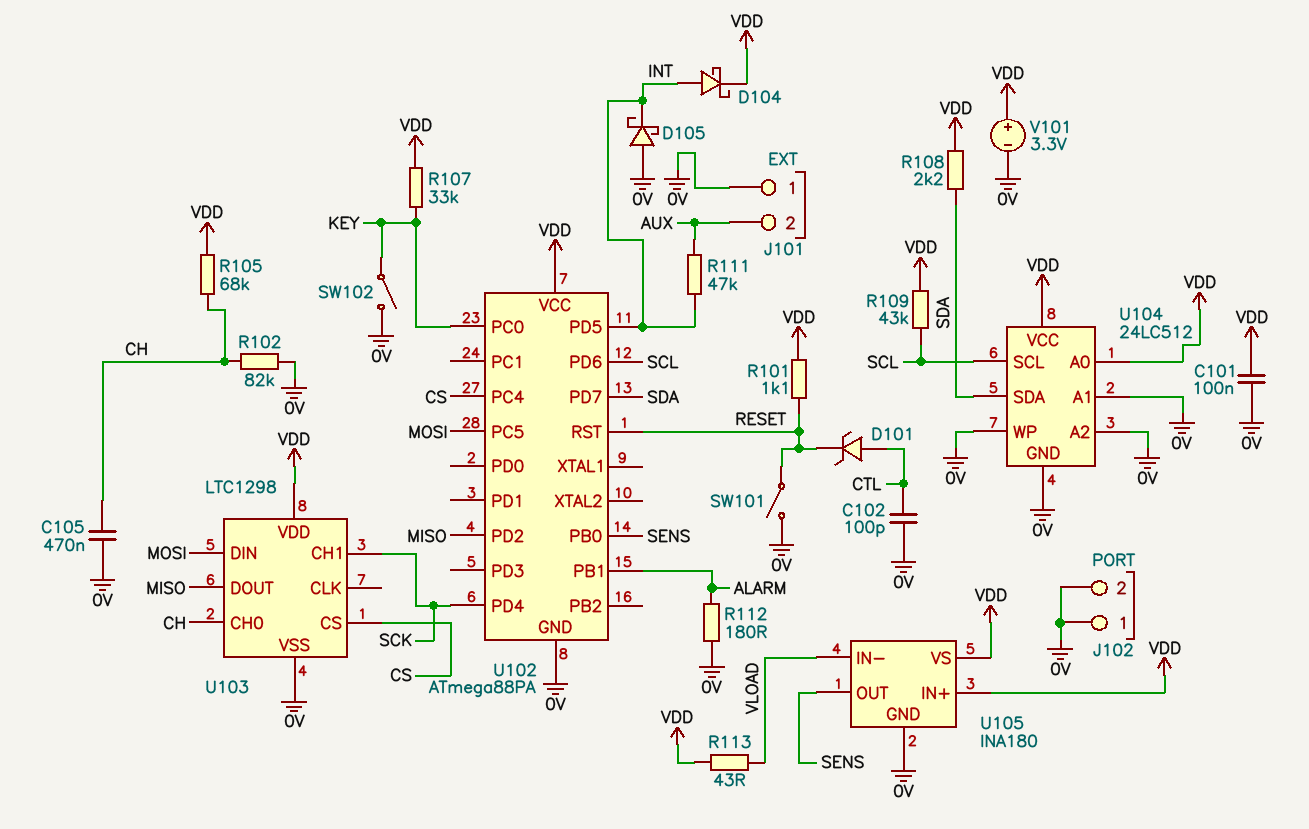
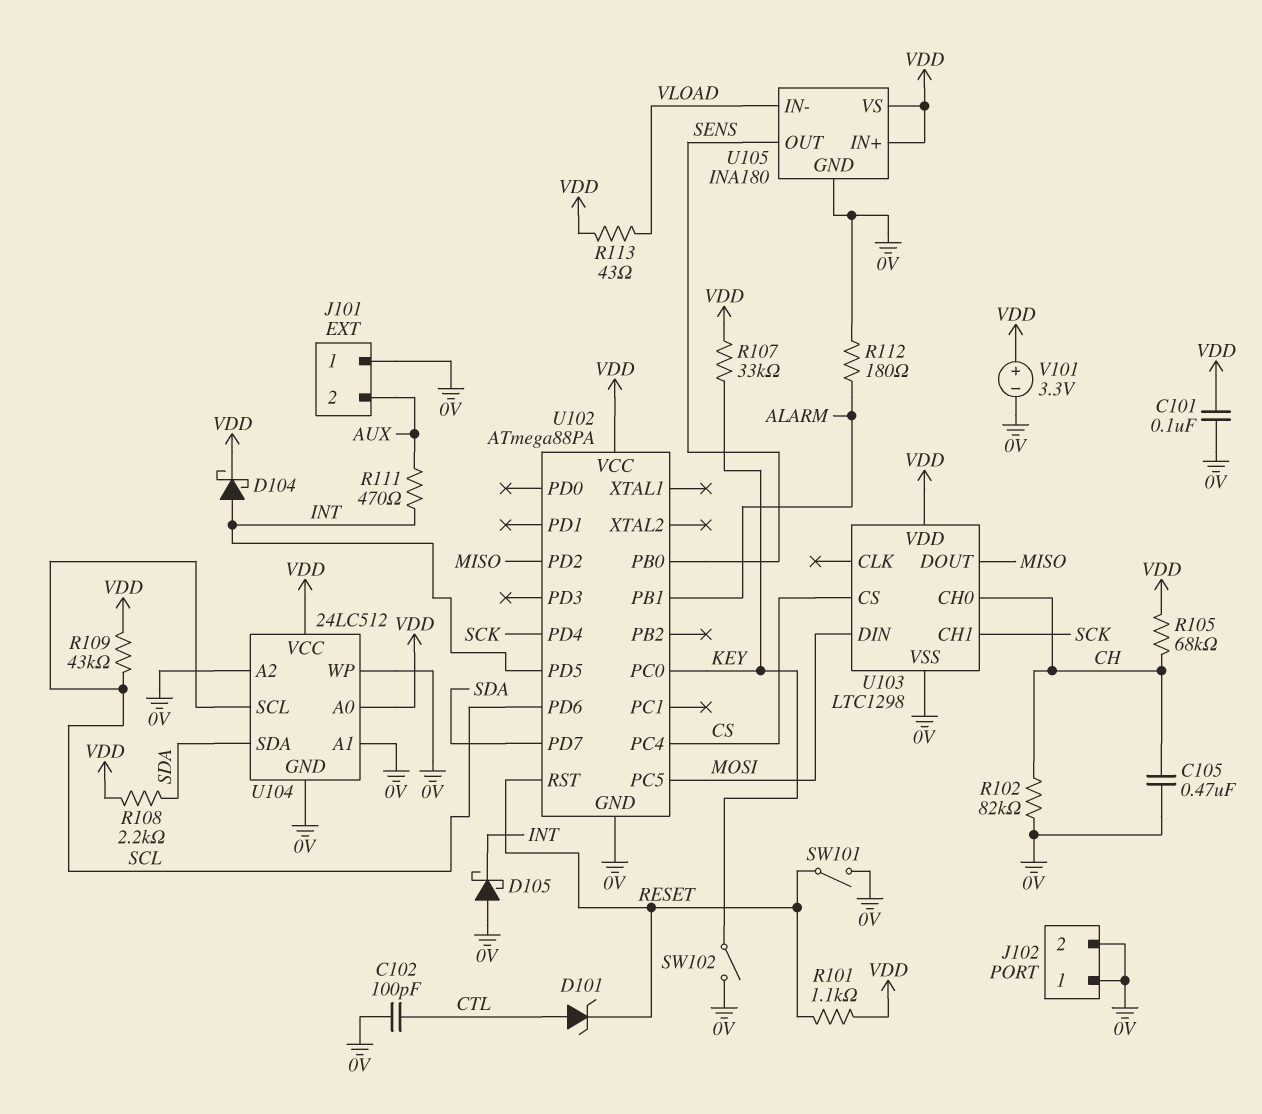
R111: 47k (AUX, INT) -> 470 (AUX, INT)

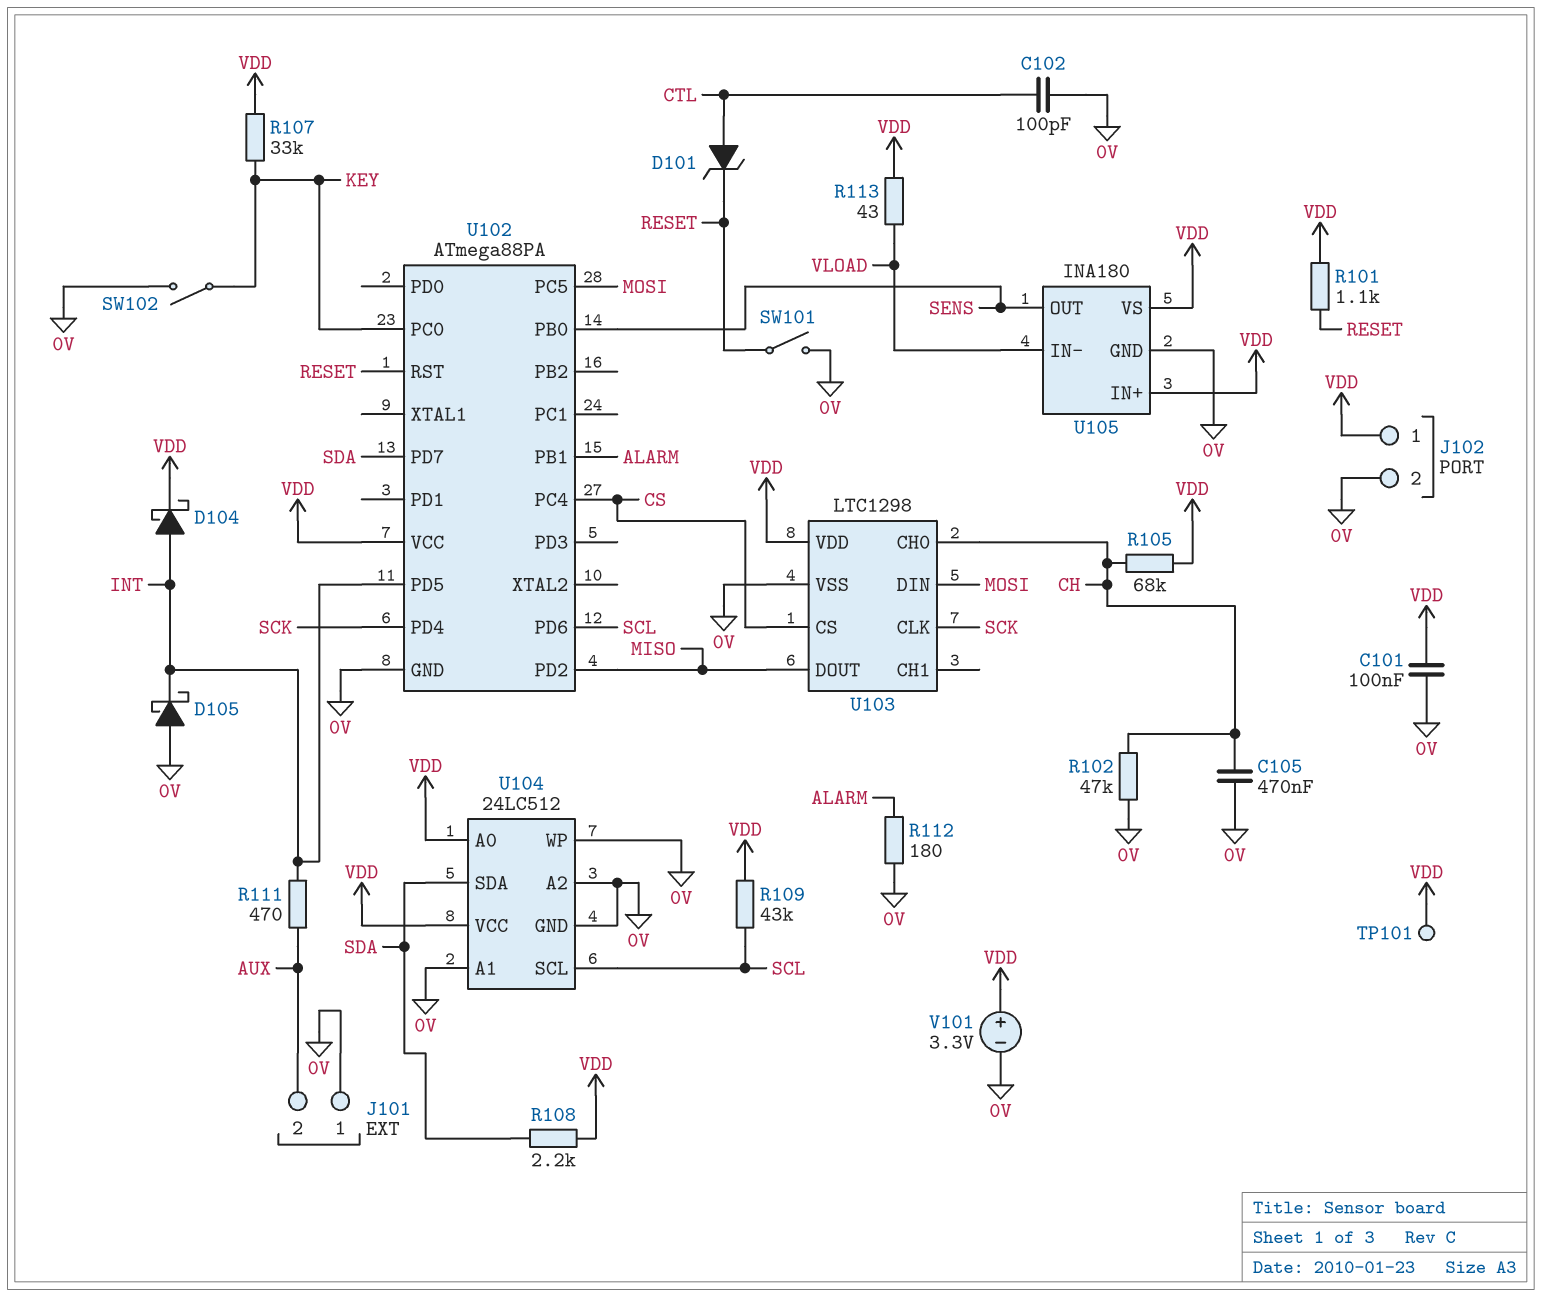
J102 pin 1: 0V -> VDD
R102: 82k (0V, CH) -> 47k (0V, CH)
TP101: none -> test point (VDD)
U103 pin CH1: SCK -> none
U103 pin CLK: none -> SCK

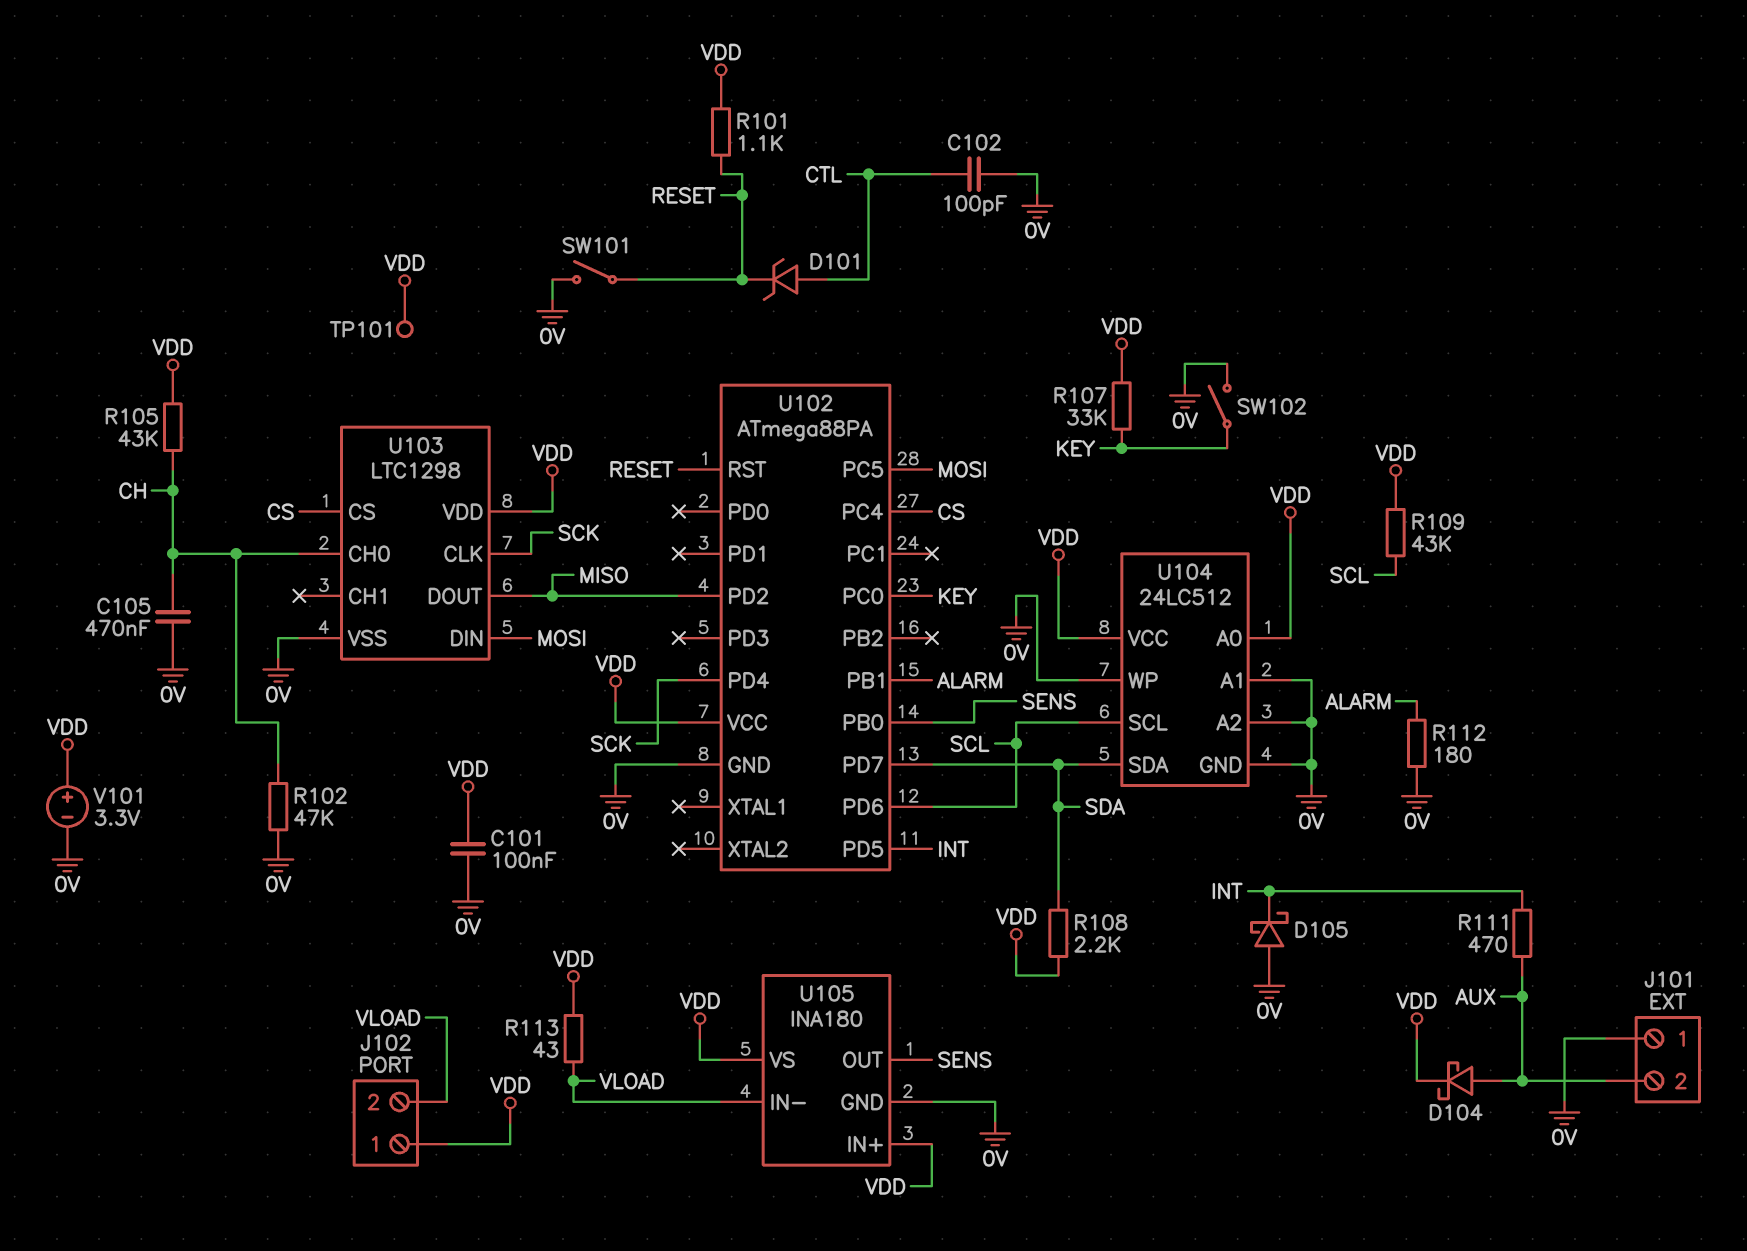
D104: schottky (A INT, K VDD) -> schottky (A AUX, K VDD)
J102 pin 2: 0V -> VLOAD
R105: 68k (CH, VDD) -> 43k (CH, VDD)

